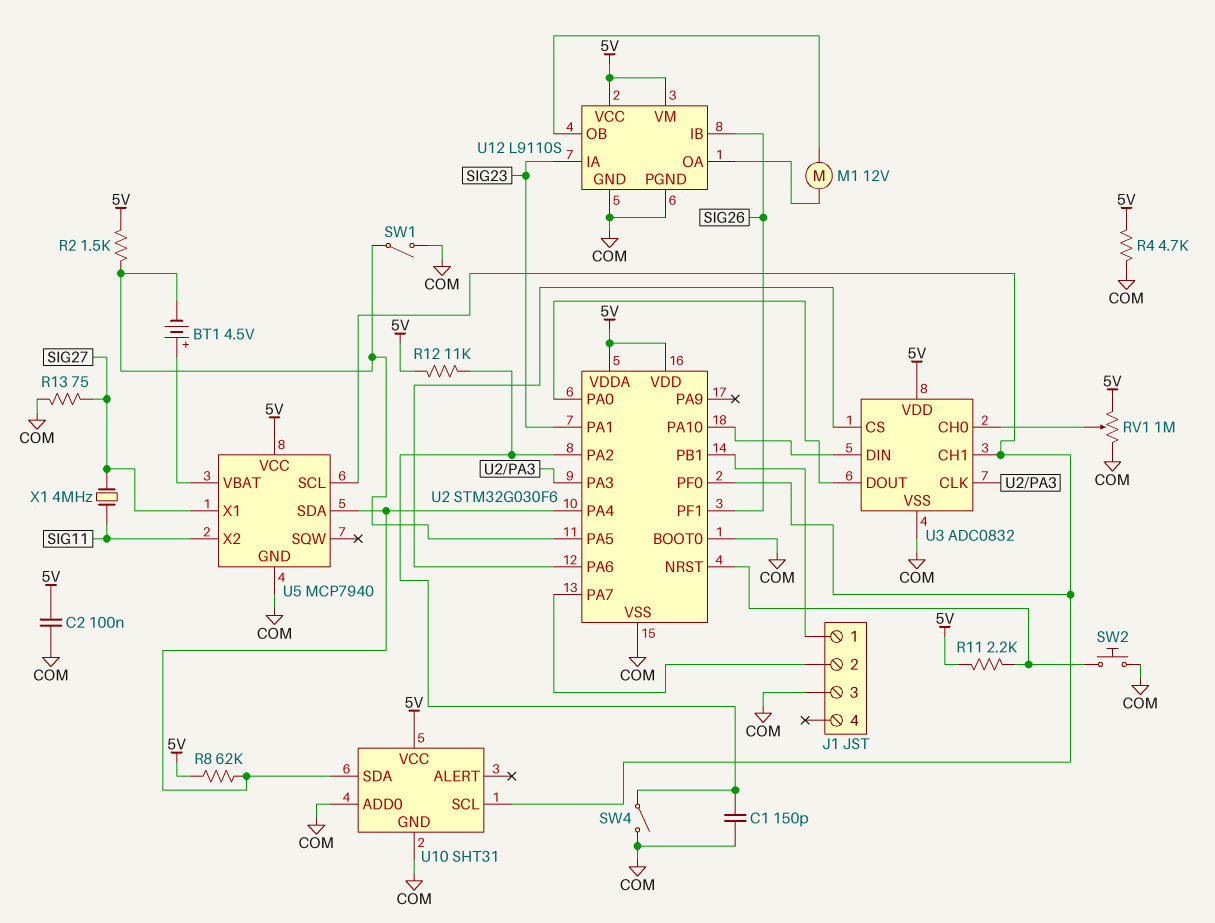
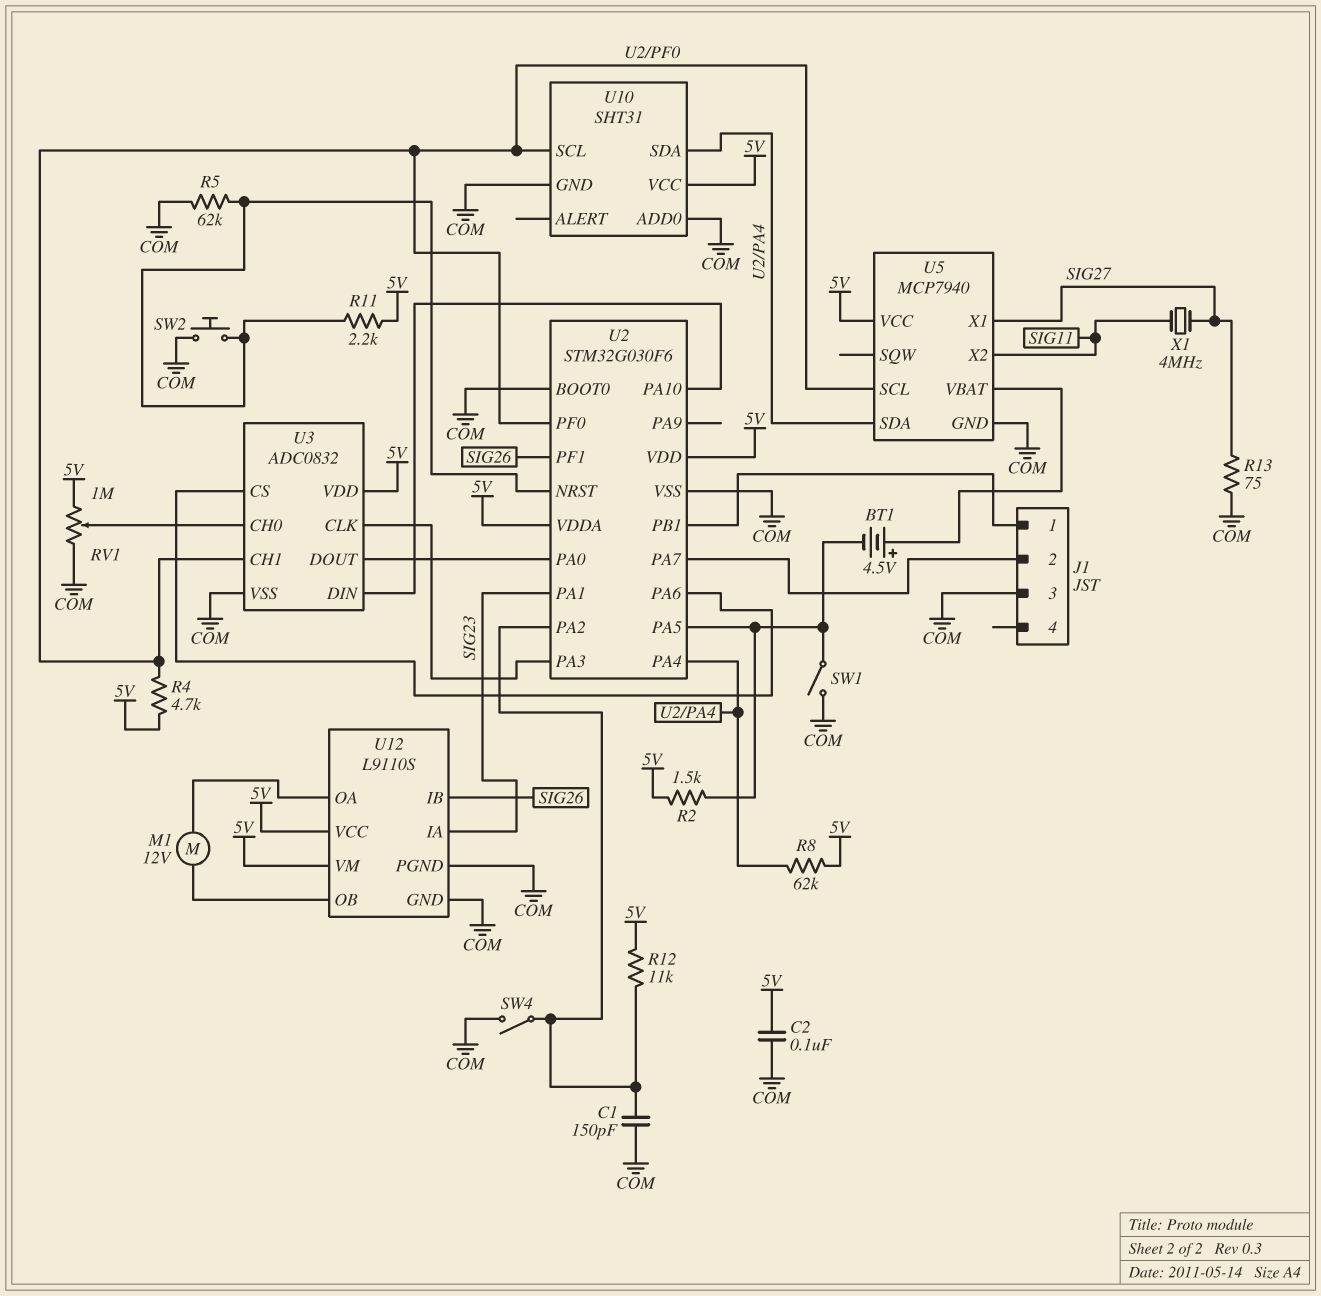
R4: 4.7k (5V, COM) -> 4.7k (5V, U2/PF0)
R5: none -> 62k (COM, U2/NRST)

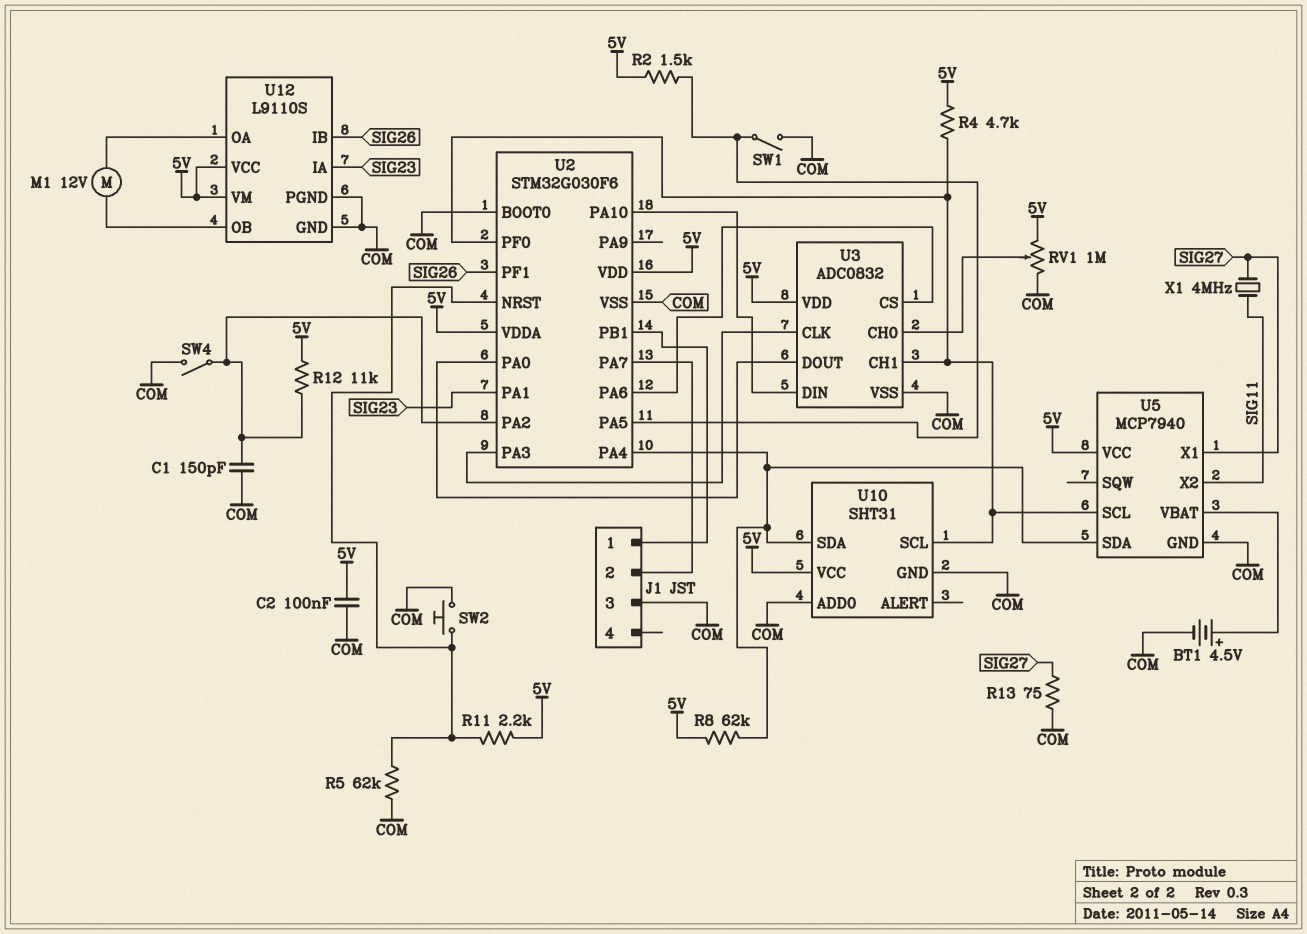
BT1: 4.5V (plus U5/VBAT, minus U2/PA5) -> 4.5V (plus U5/VBAT, minus COM)

